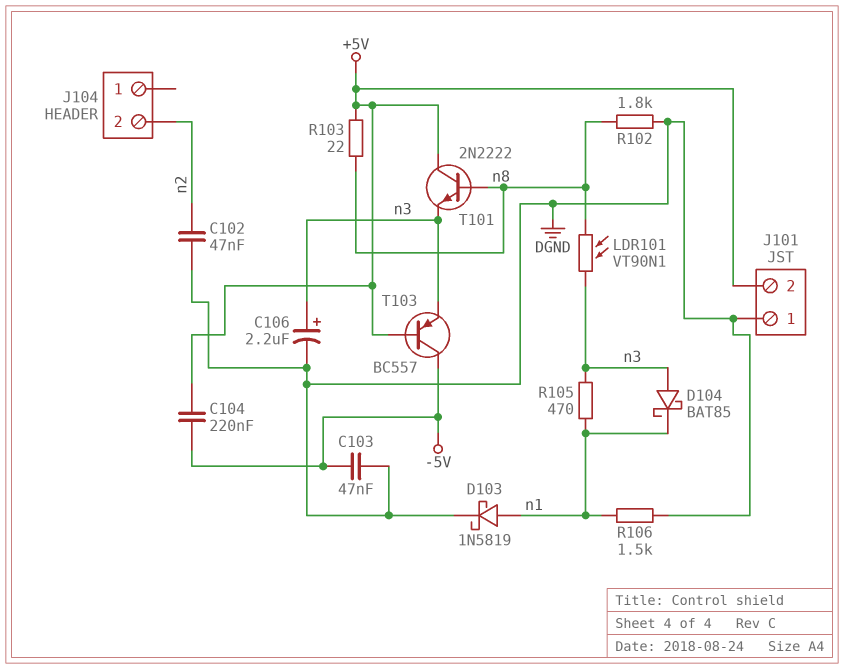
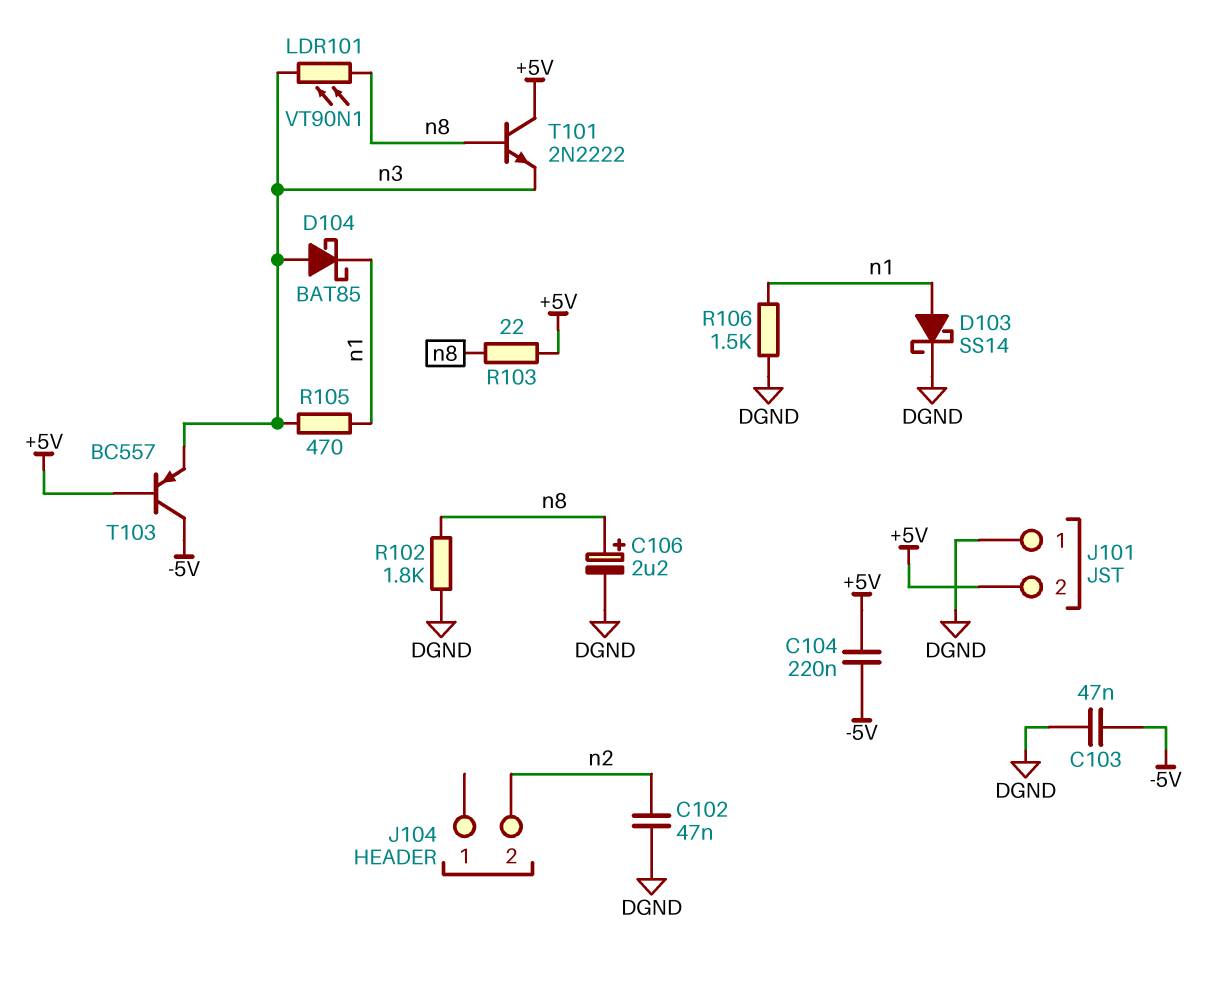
C106: 2.2uF (plus n3, minus DGND) -> 2.2uF (plus n8, minus DGND)
D103: schottky 1N5819 (A n1, K DGND) -> schottky SS14 (A n1, K DGND)

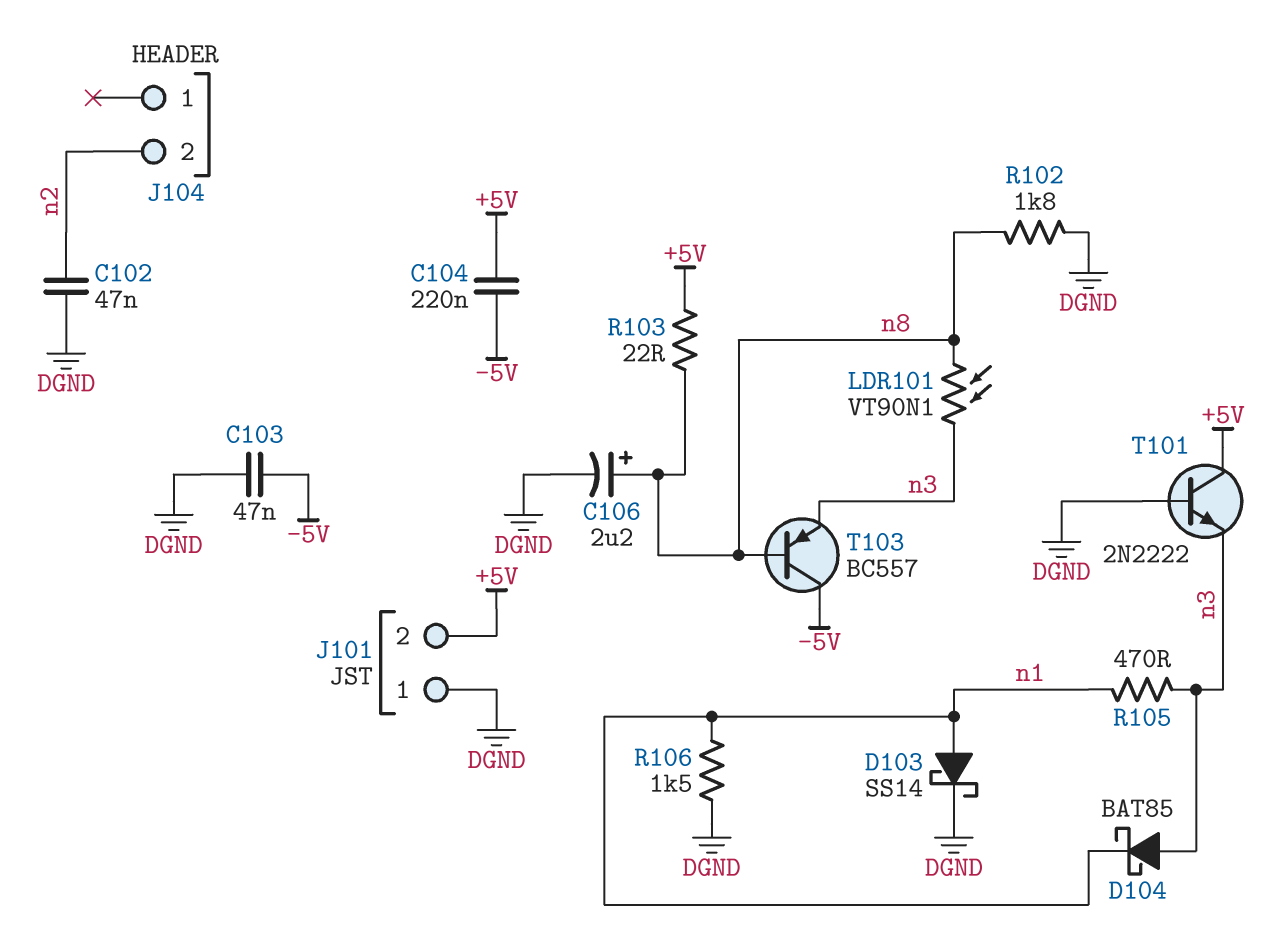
T101: NPN 2N2222 (B n8, C +5V, E n3) -> NPN 2N2222 (B DGND, C +5V, E n3)
T103: PNP BC557 (B +5V, C -5V, E n3) -> PNP BC557 (B n8, C -5V, E n3)

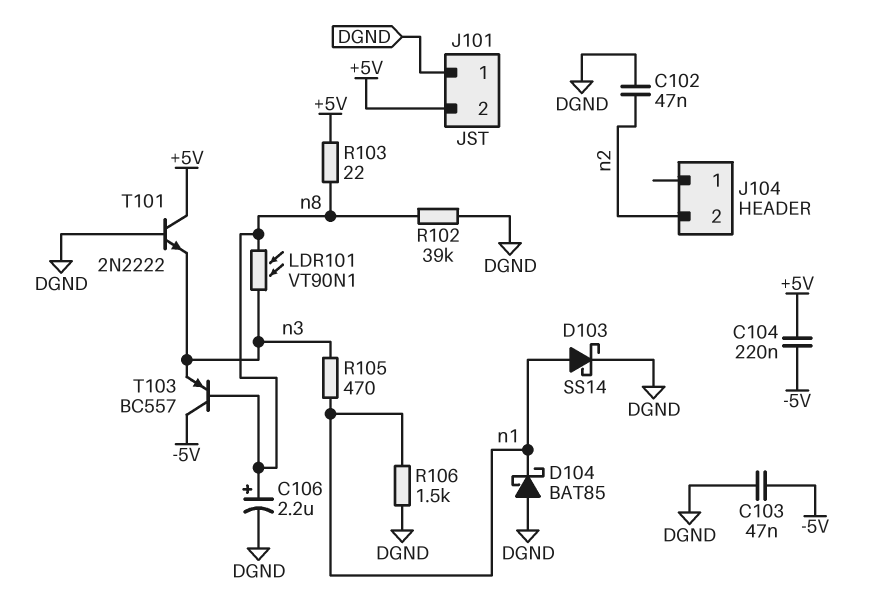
D104: schottky BAT85 (A n3, K n1) -> schottky BAT85 (A DGND, K n1)
R102: 1.8k (DGND, n8) -> 39k (DGND, n8)

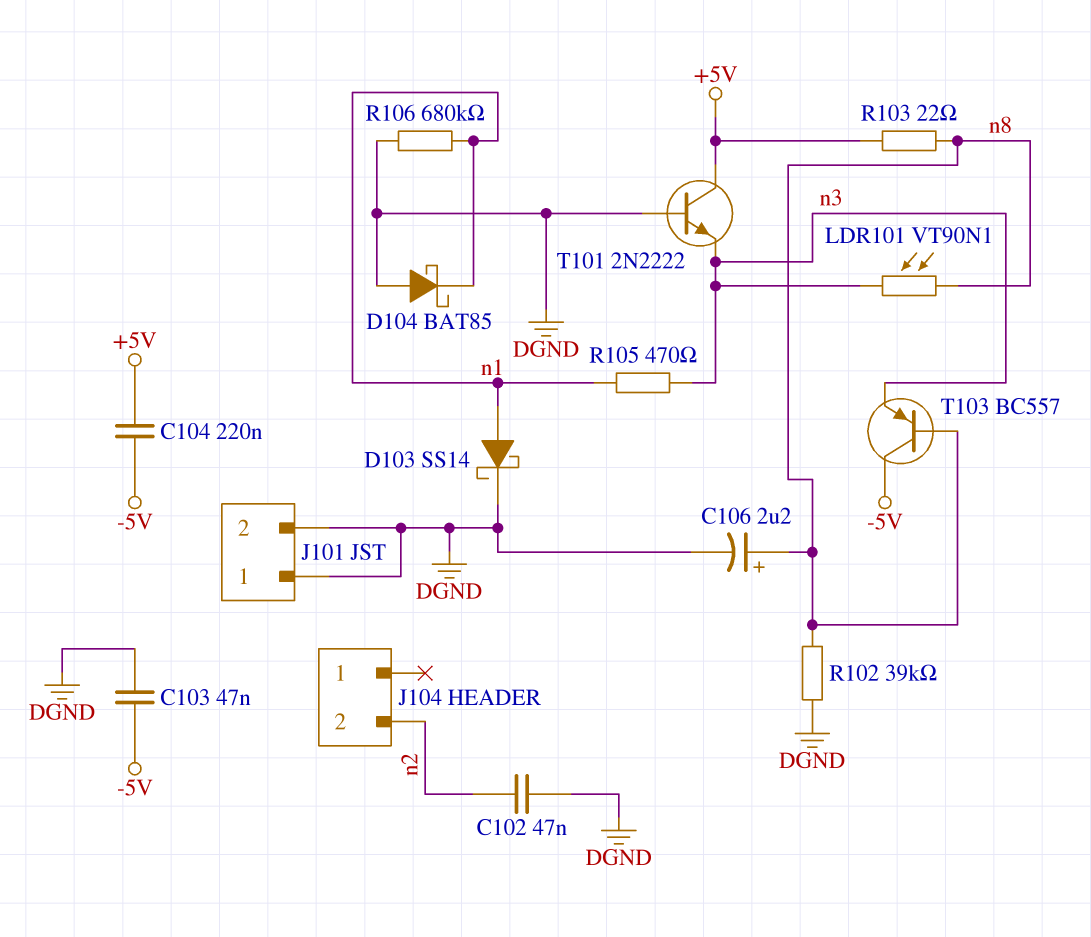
J101 pin 2: +5V -> DGND
R106: 1.5k (DGND, n1) -> 680k (DGND, n1)

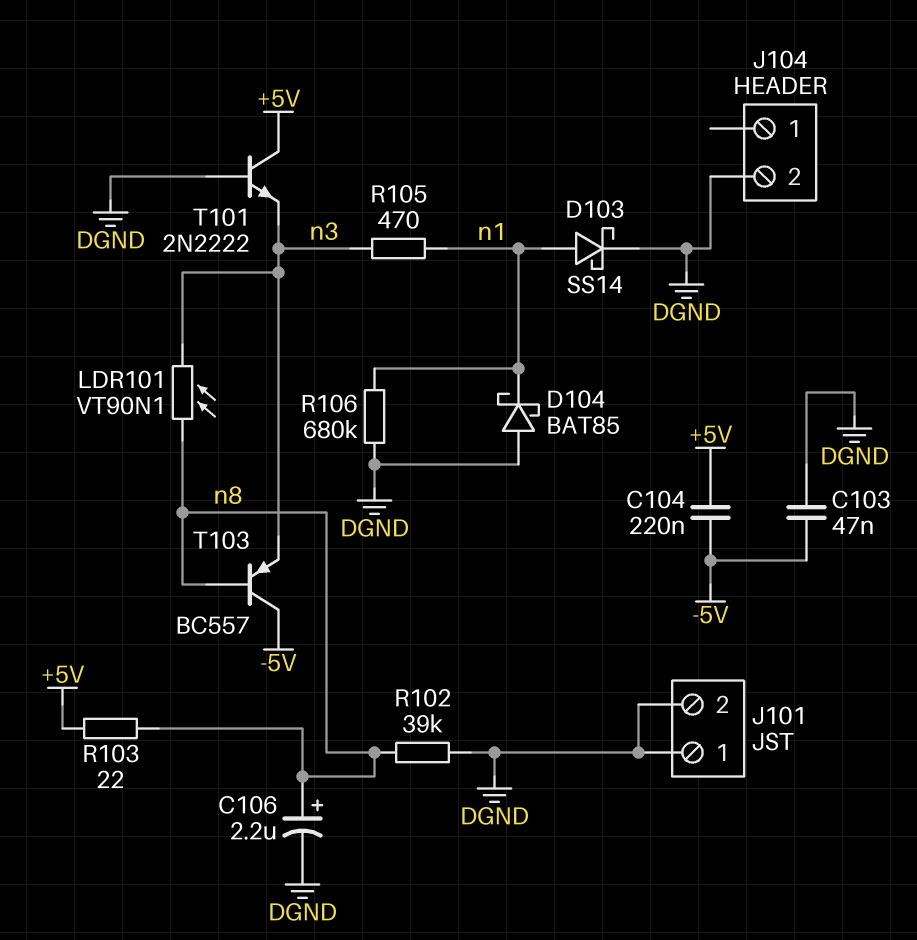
C102: 47nF (DGND, n2) -> none
J104 pin 2: n2 -> DGND

